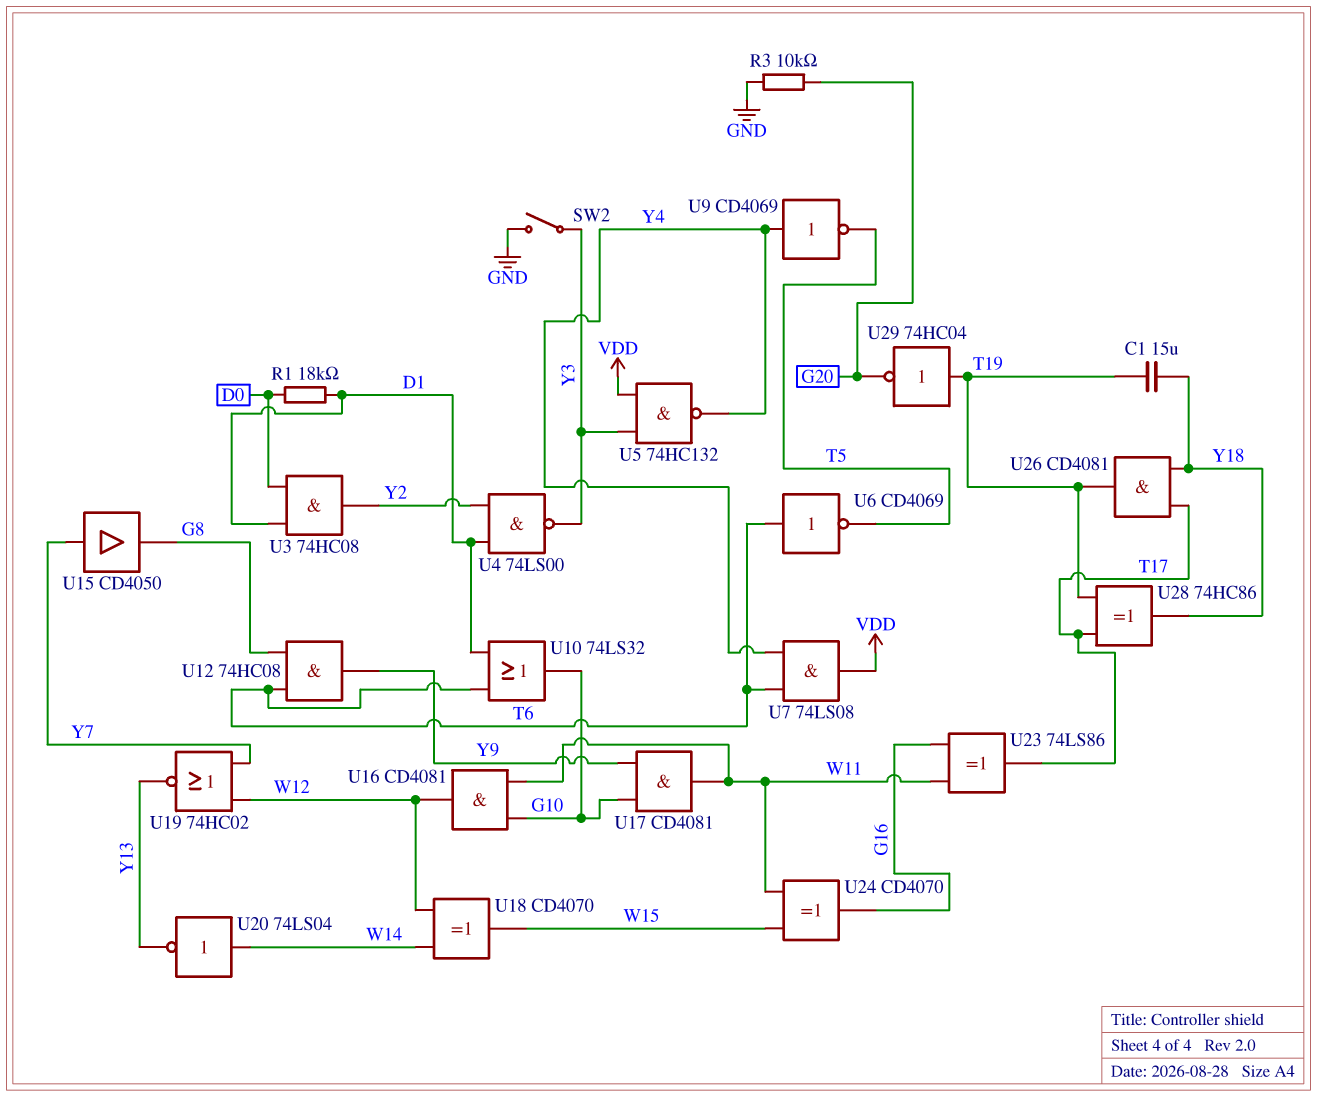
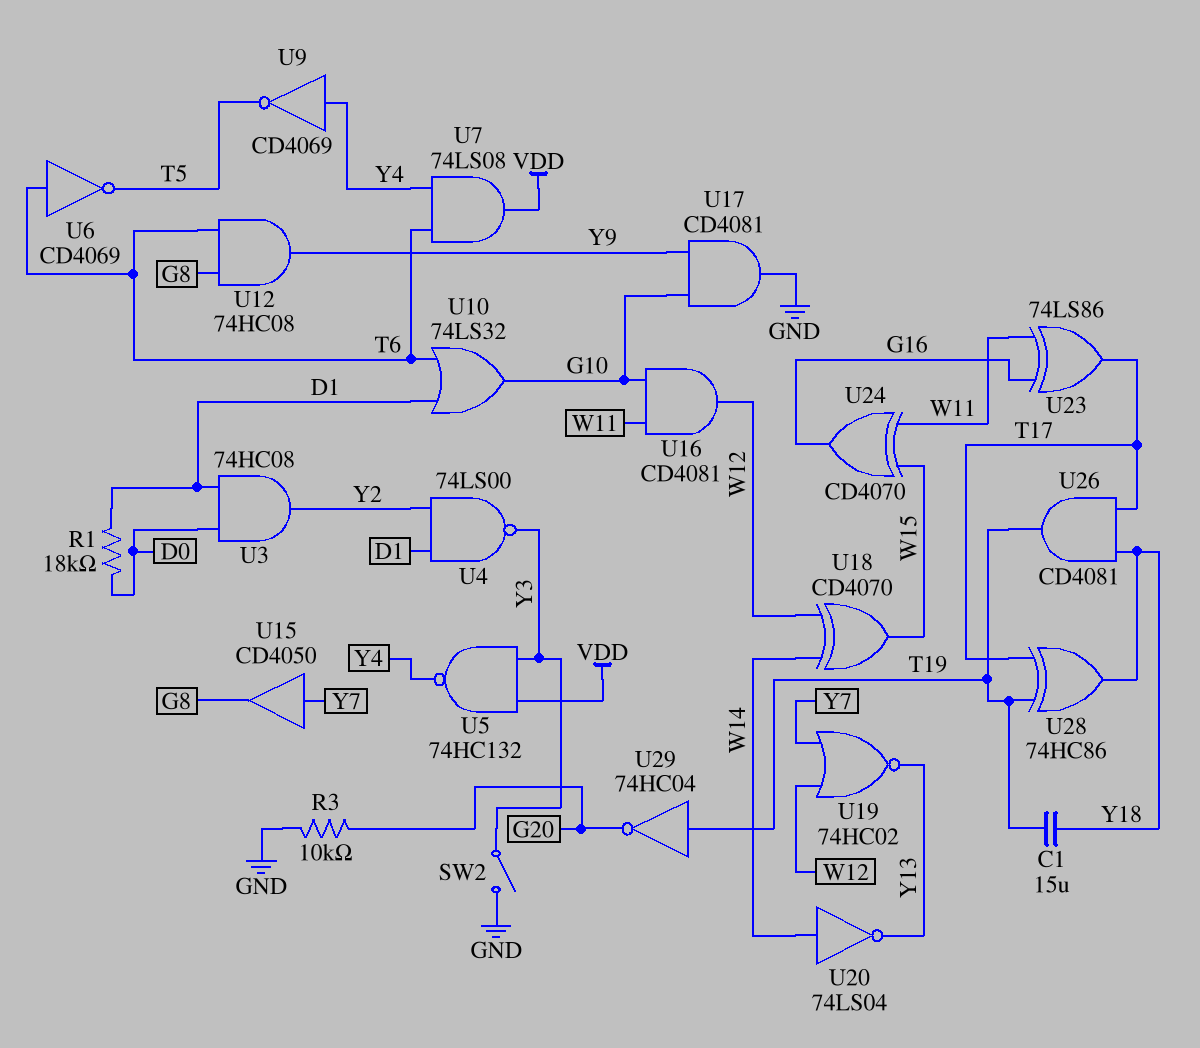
U17: AND CD4081 (in G10, in Y9, out W11) -> AND CD4081 (in G10, in Y9, out GND)

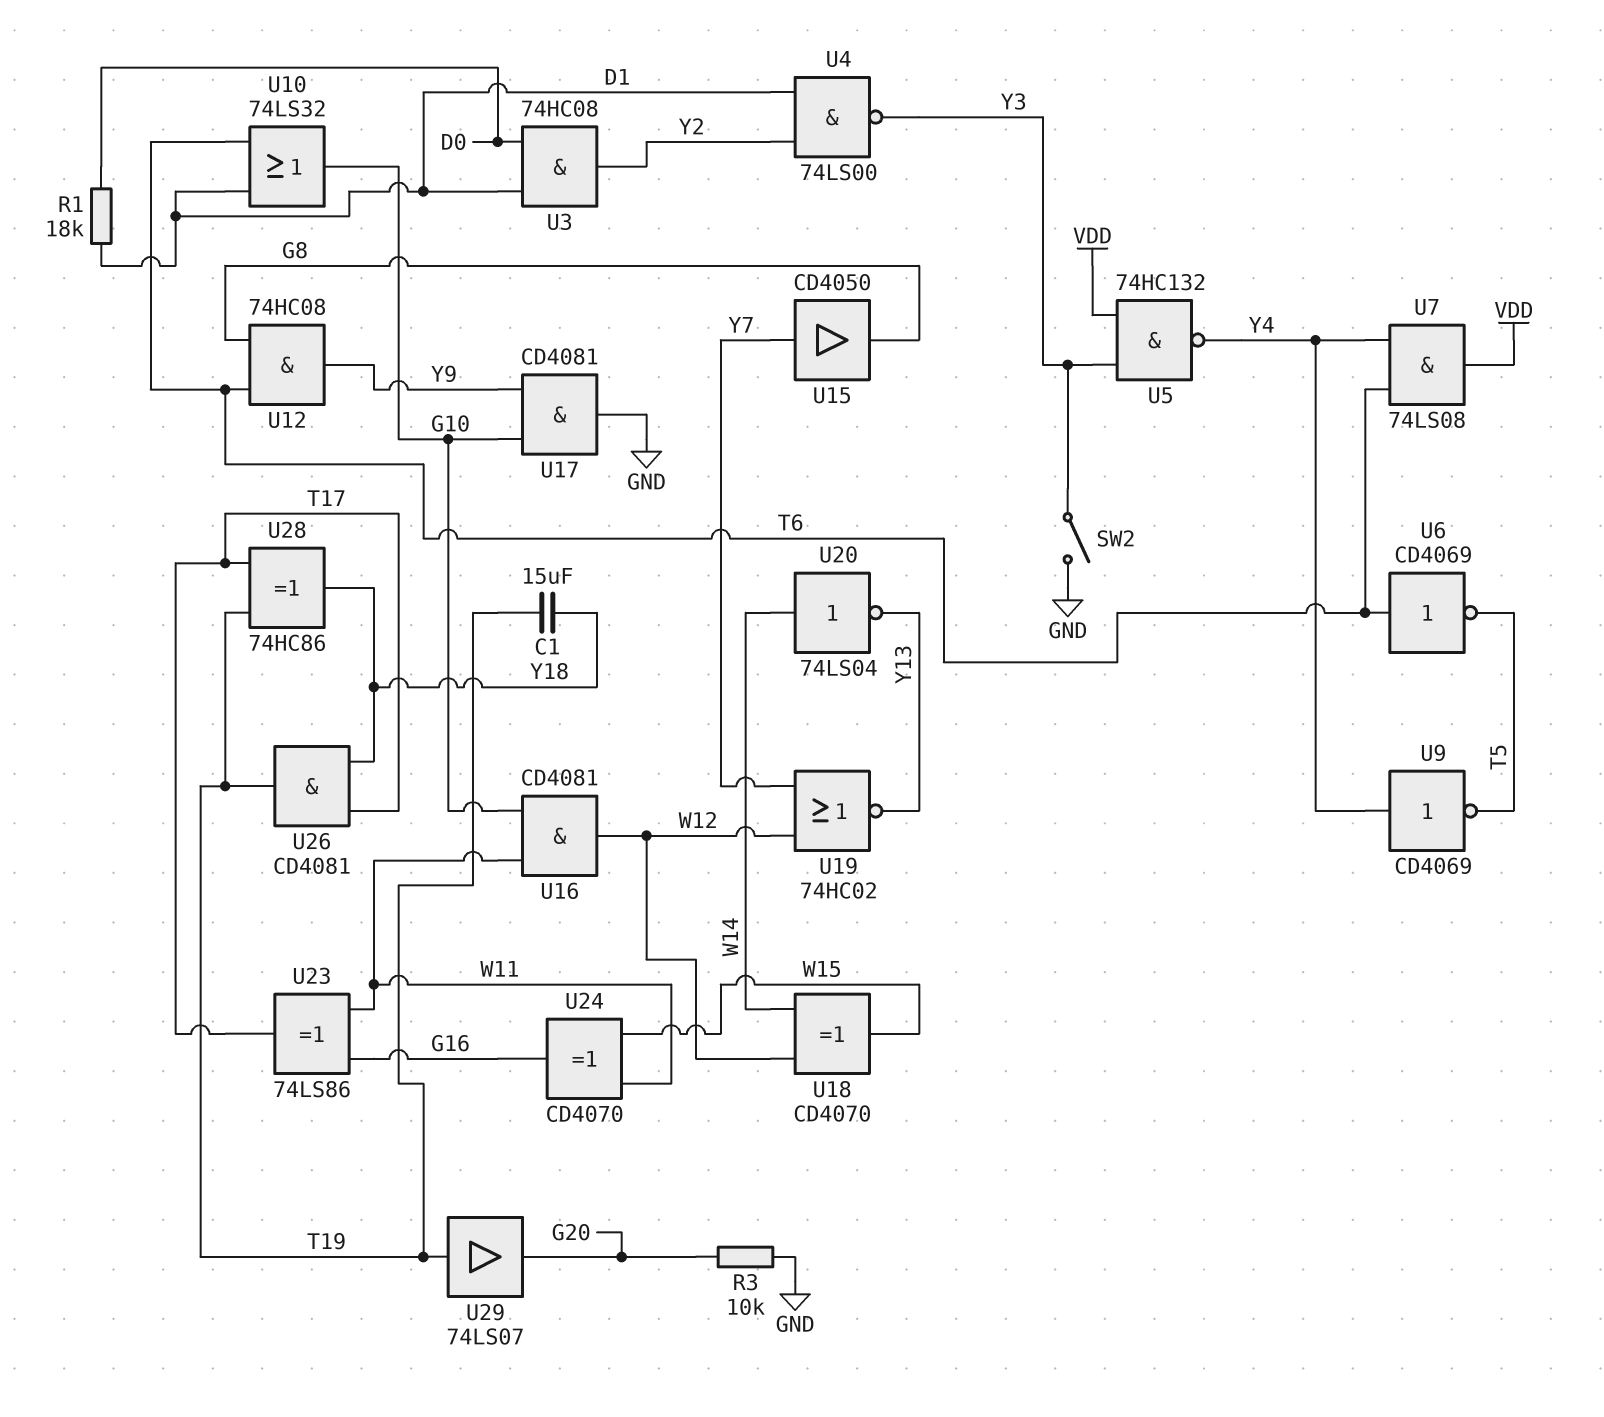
U29: NOT 74HC04 (in T19, out G20) -> buffer 74LS07 (in T19, out G20)

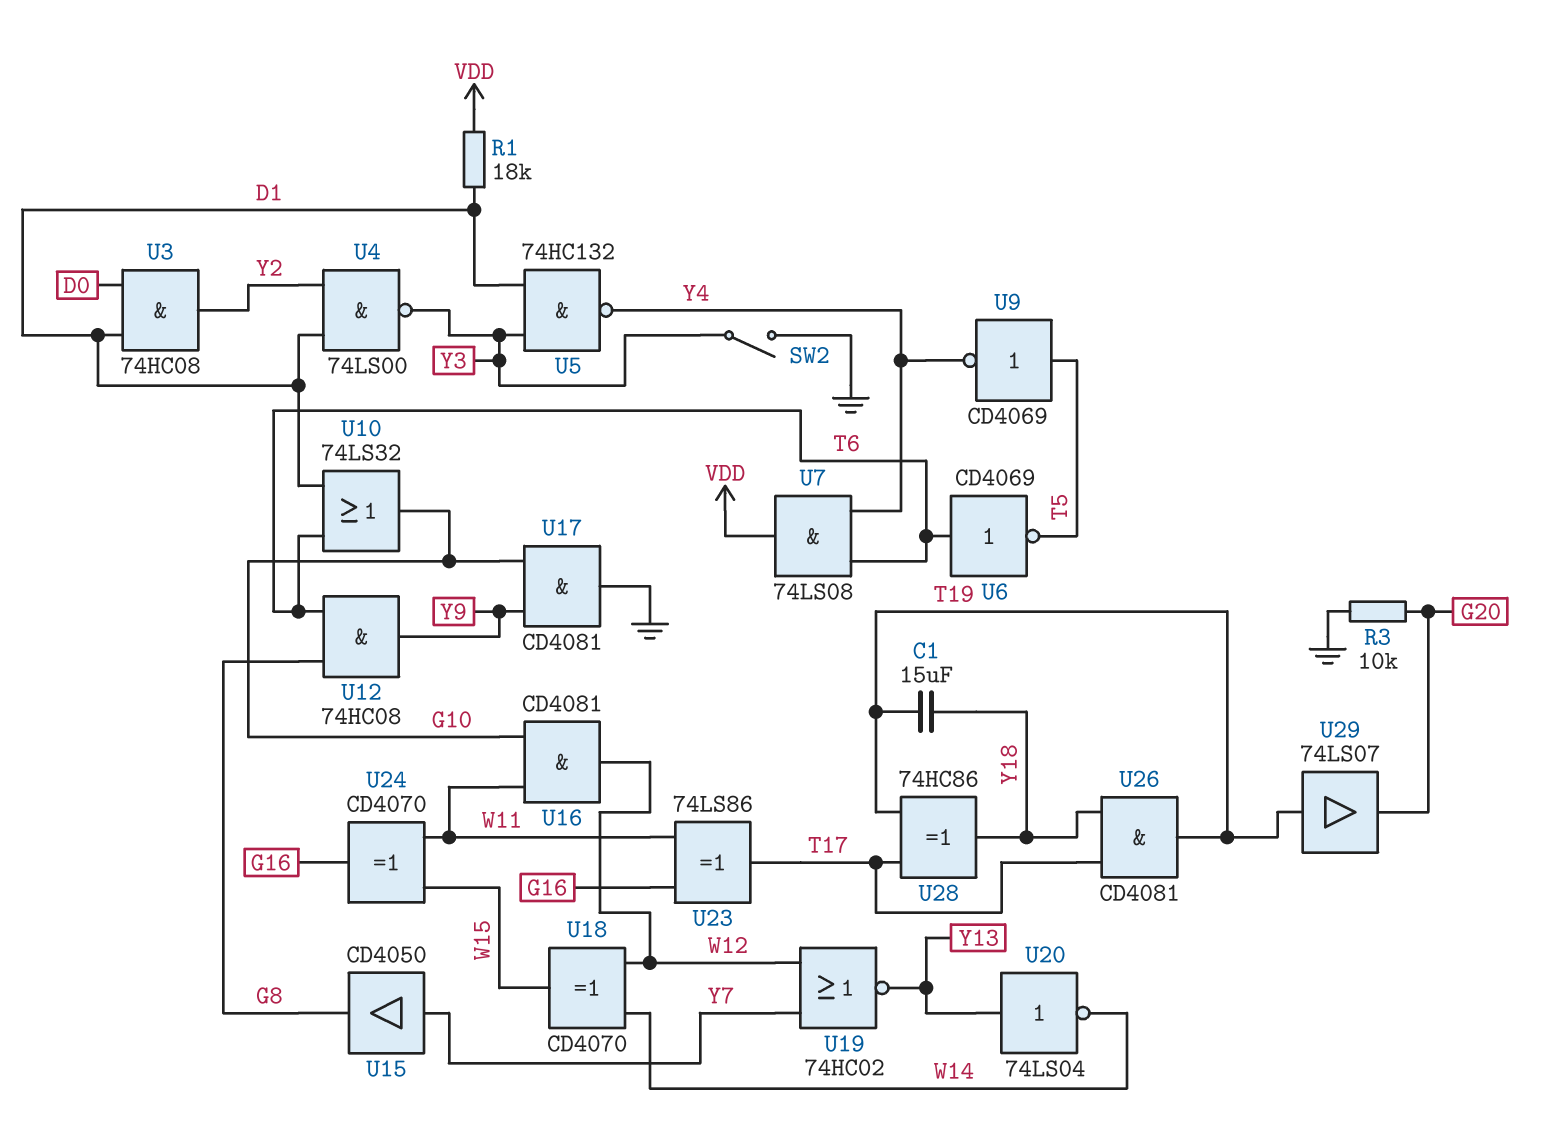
R1: 18k (D0, D1) -> 18k (D1, VDD)
U5: NAND 74HC132 (in VDD, in Y3, out Y4) -> NAND 74HC132 (in D1, in Y3, out Y4)
U9: NOT CD4069 (in Y4, out T5) -> NOT CD4069 (in T5, out Y4)
U20: NOT 74LS04 (in W14, out Y13) -> NOT 74LS04 (in Y13, out W14)

